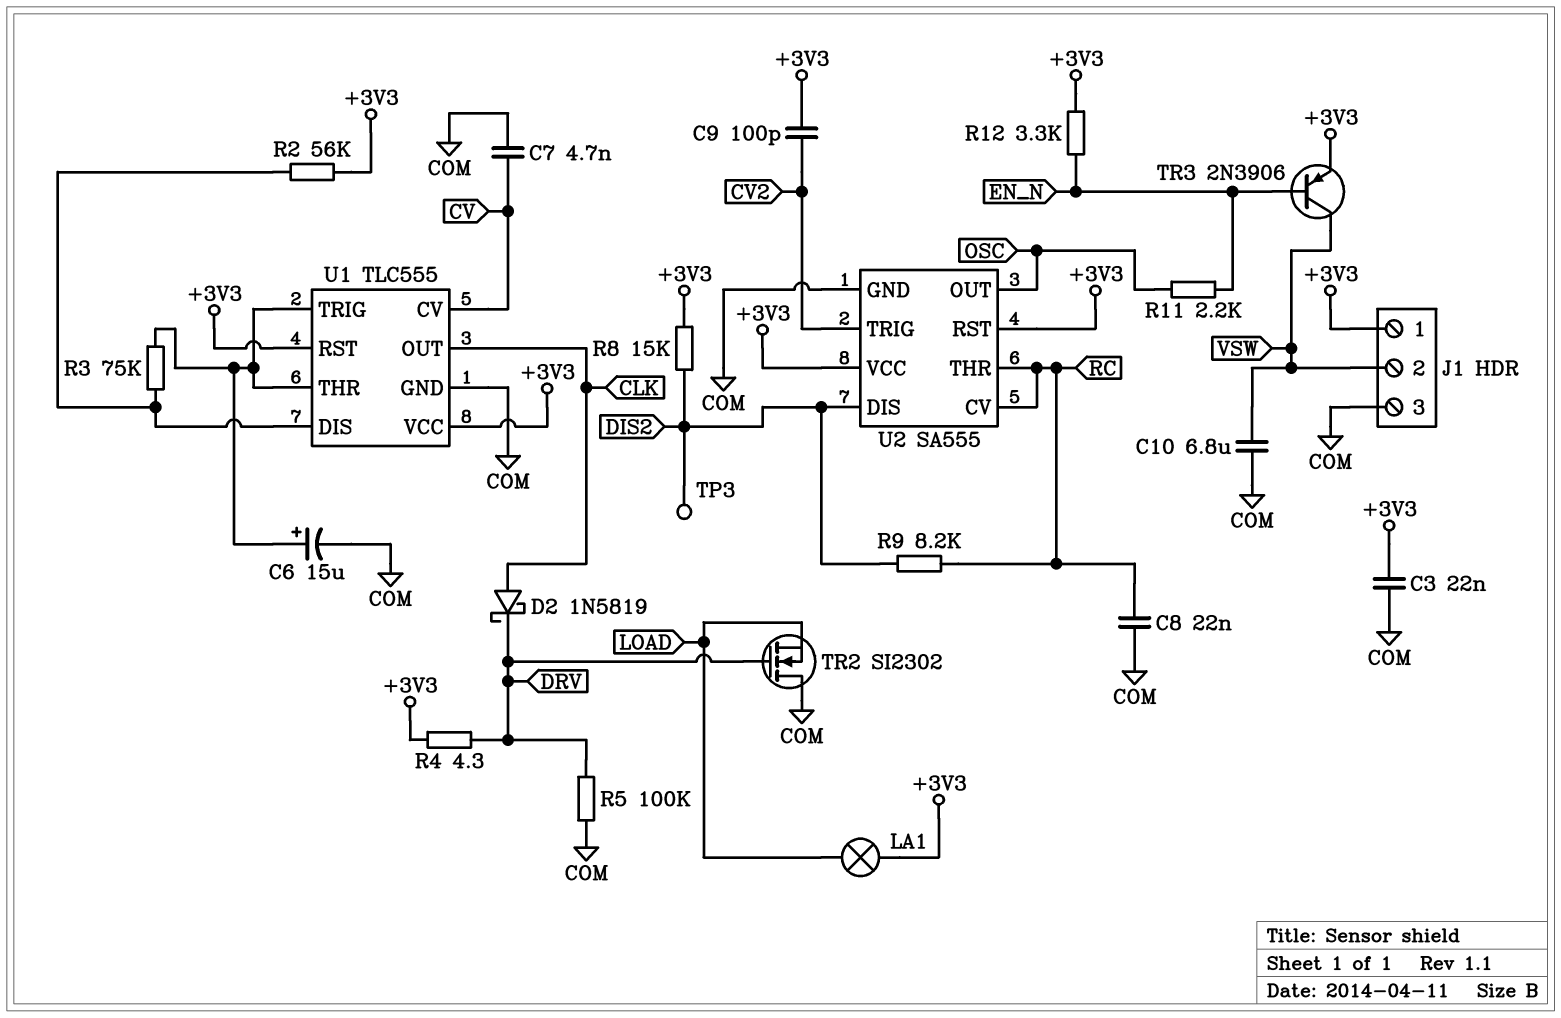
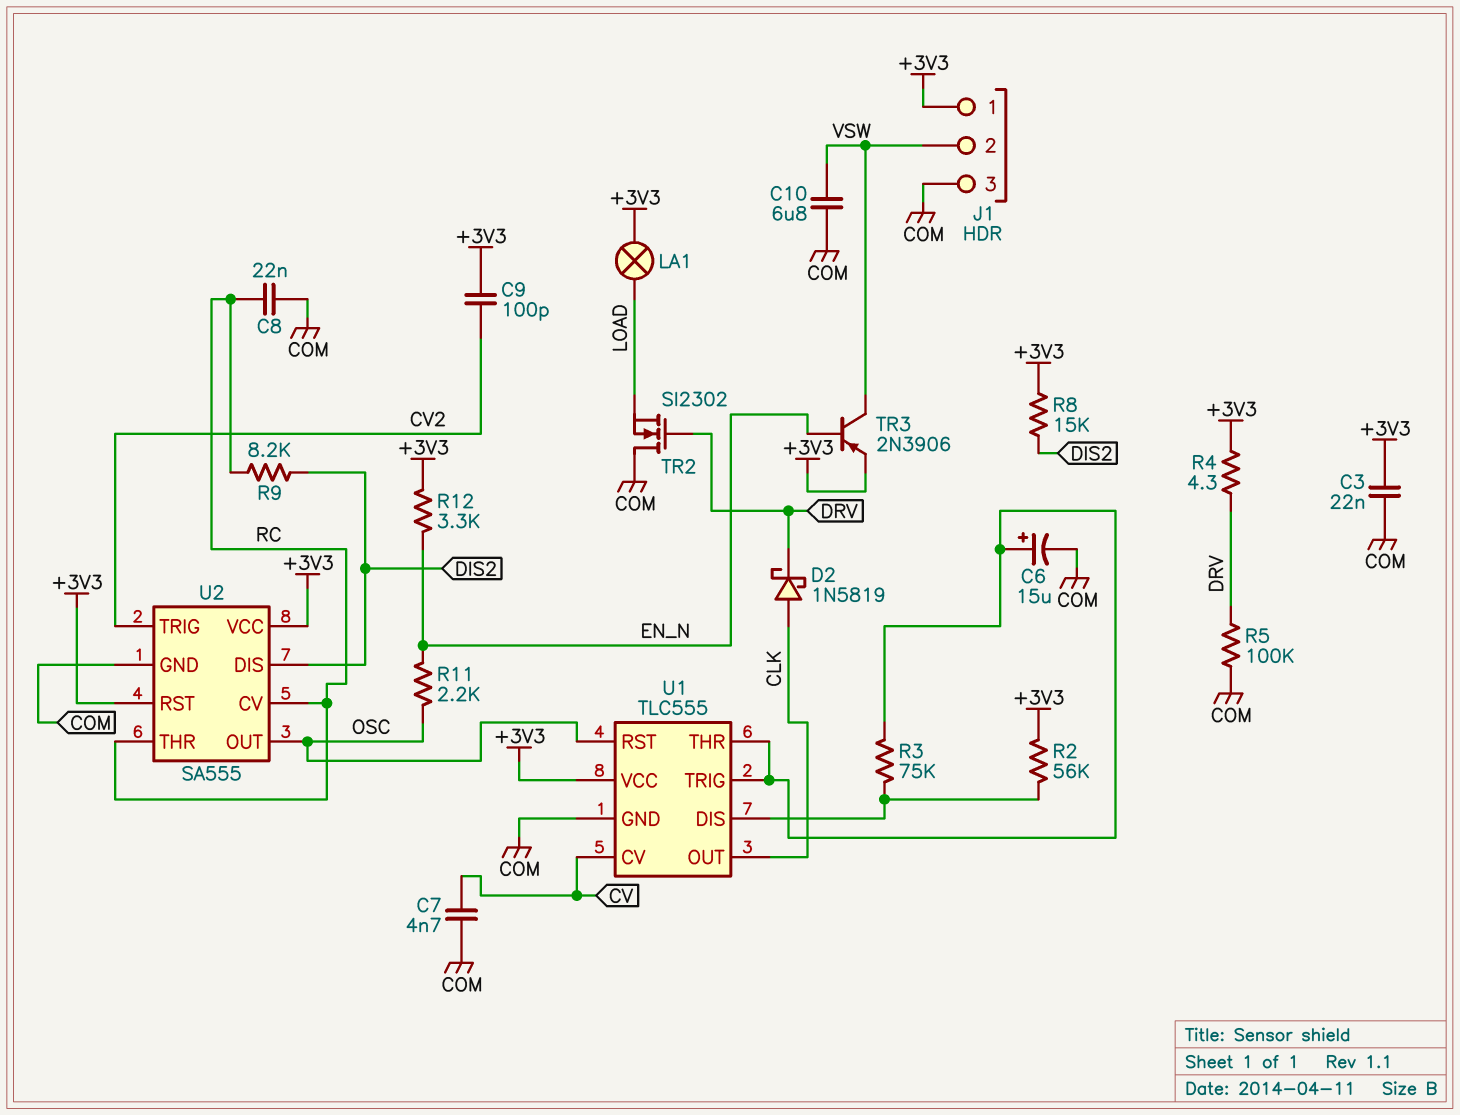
TP3: test point (DIS2) -> none
U1 pin RST: +3V3 -> OSC

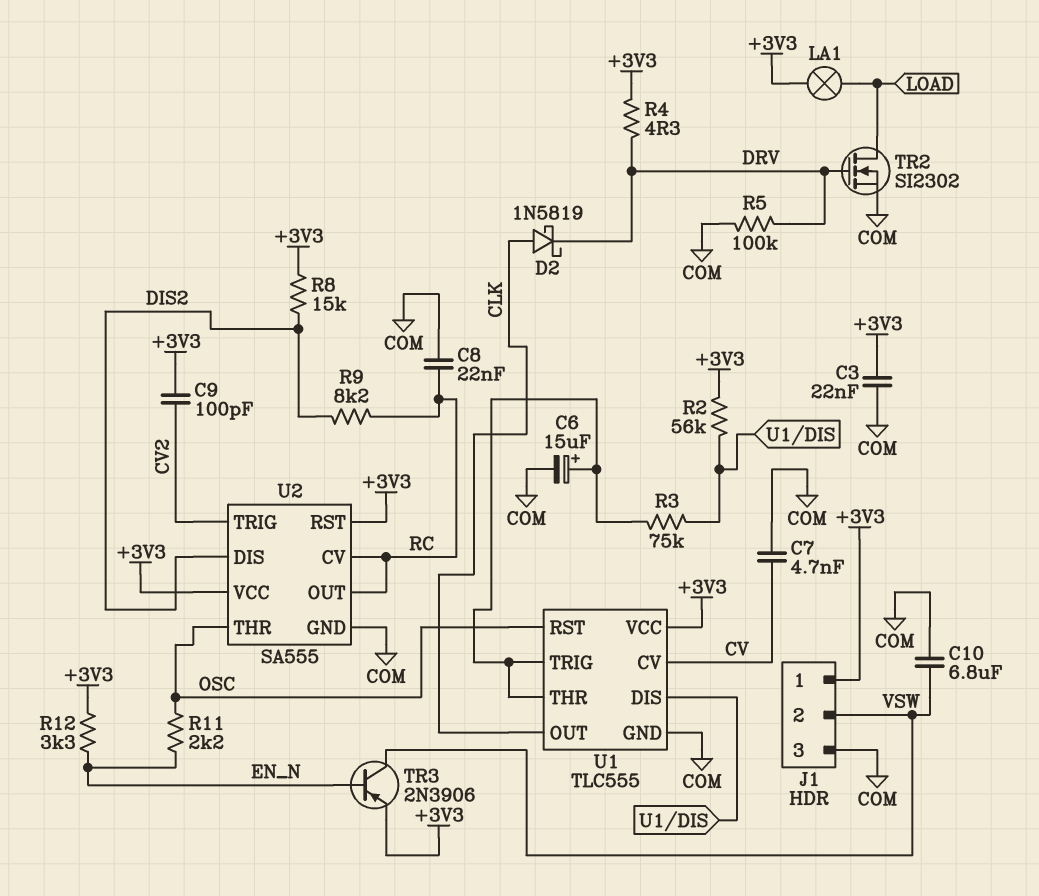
TR2: NMOS SI2302 (G DRV, D COM, S LOAD) -> NMOS SI2302 (G DRV, D LOAD, S COM)
U2 pin OUT: OSC -> RC
U2 pin THR: RC -> OSC

